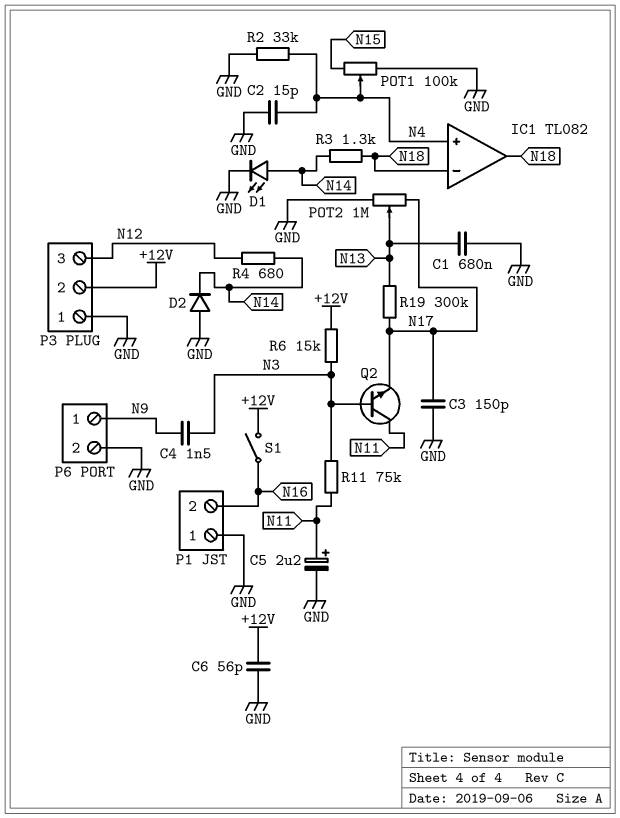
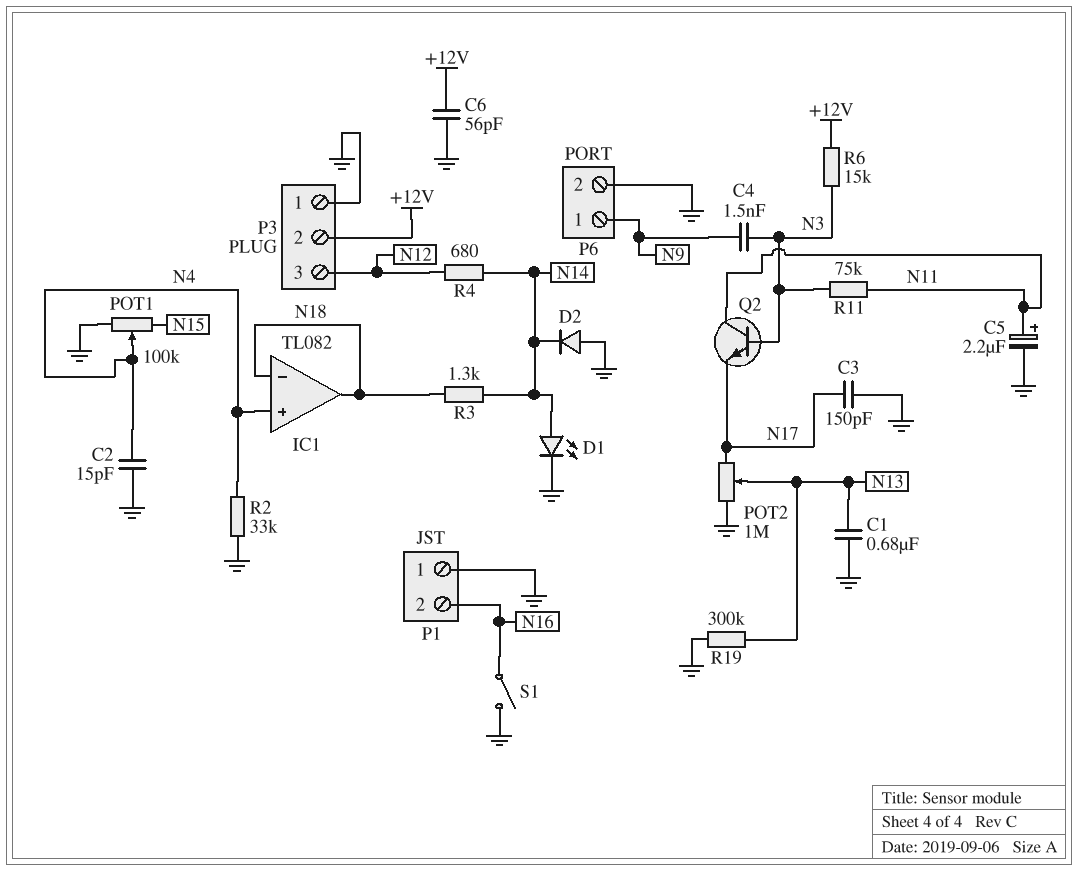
R19: 300k (N13, N17) -> 300k (GND, N13)
S1: switch (+12V, N16) -> switch (GND, N16)

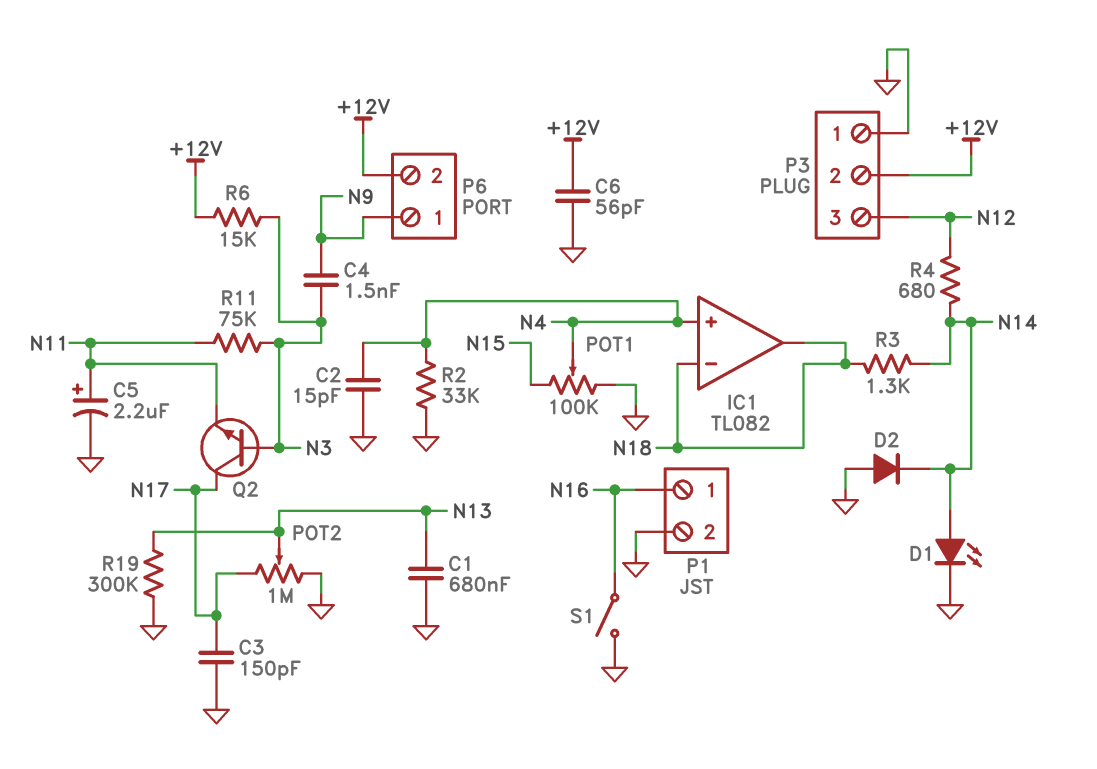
P1 pin 1: GND -> N16
P1 pin 2: N16 -> GND
P6 pin 2: GND -> +12V
Q2: NPN (B N3, C N11, E N17) -> NPN (B N3, C N17, E N11)

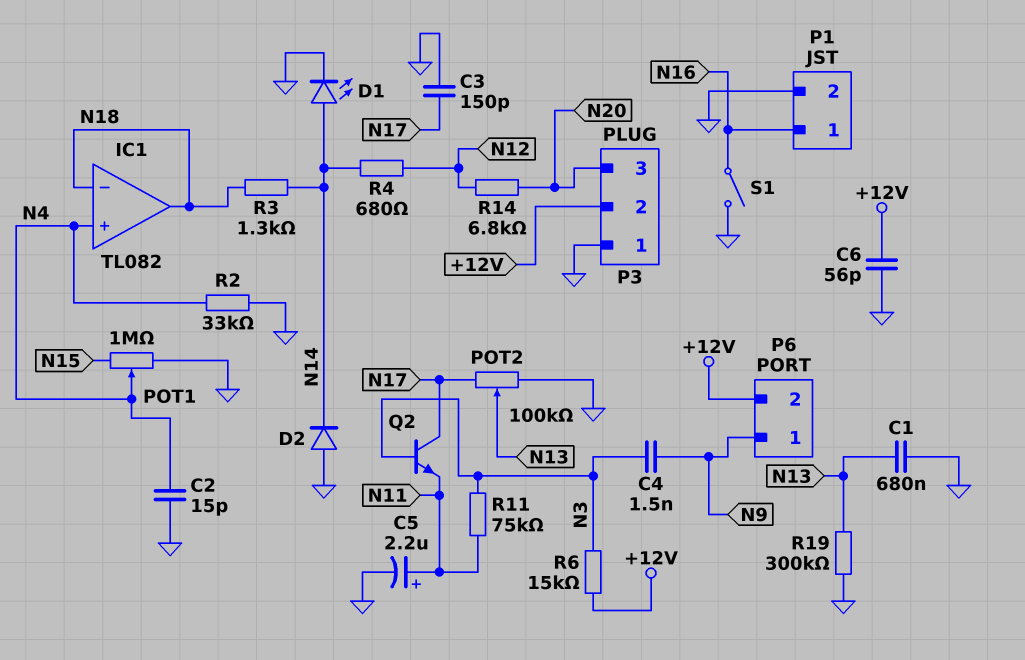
P3 pin 3: N12 -> N20
POT1: 100k (GND, N15, wiper N4) -> 1M (GND, N15, wiper N4)
POT2: 1M (GND, N17, wiper N13) -> 100k (GND, N17, wiper N13)
R14: none -> 6.8k (N12, N20)

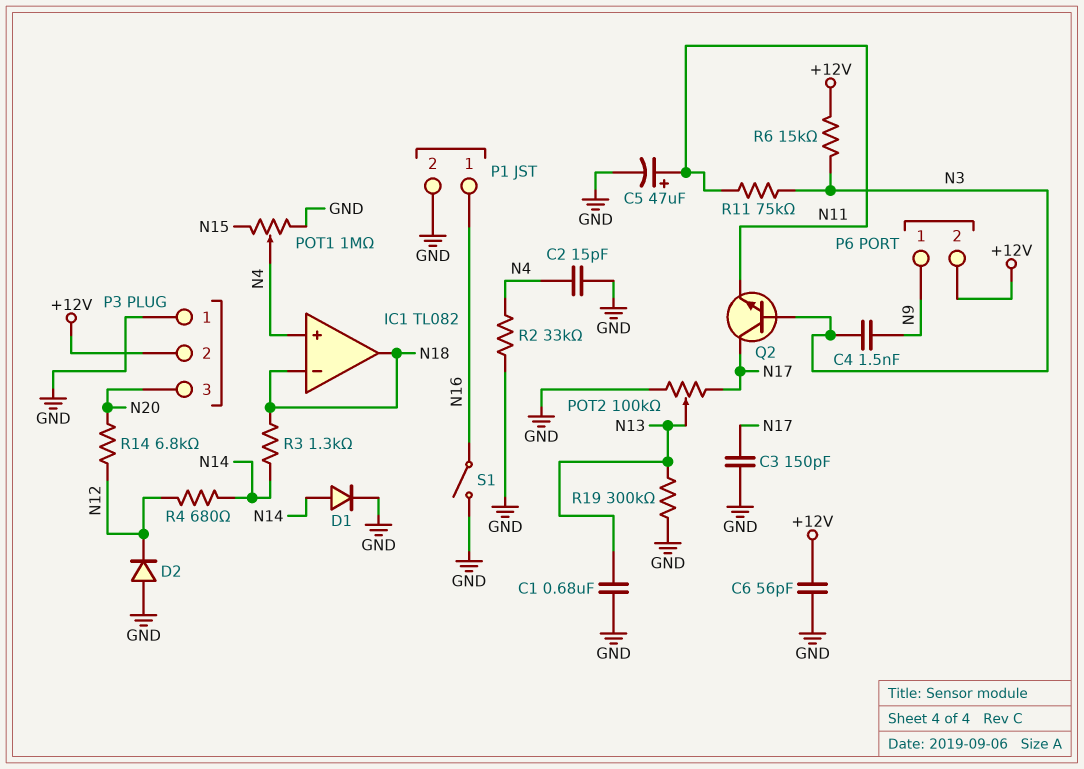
C5: 2.2uF (plus N11, minus GND) -> 47uF (plus N11, minus GND)
D1: LED (A N14, K GND) -> diode (A N14, K GND)
D2: diode (A GND, K N14) -> diode (A GND, K N12)

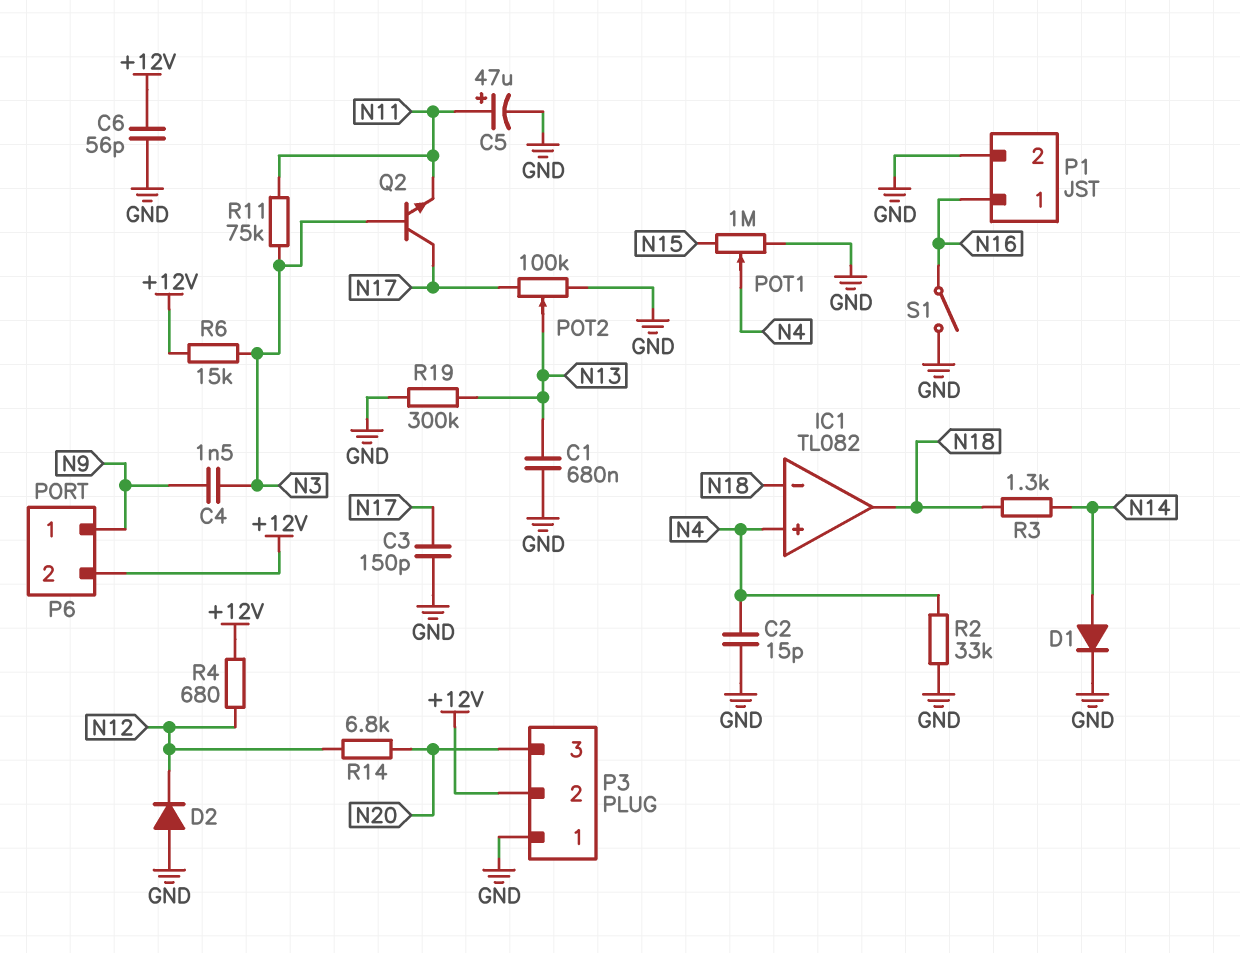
R4: 680 (N12, N14) -> 680 (+12V, N12)

